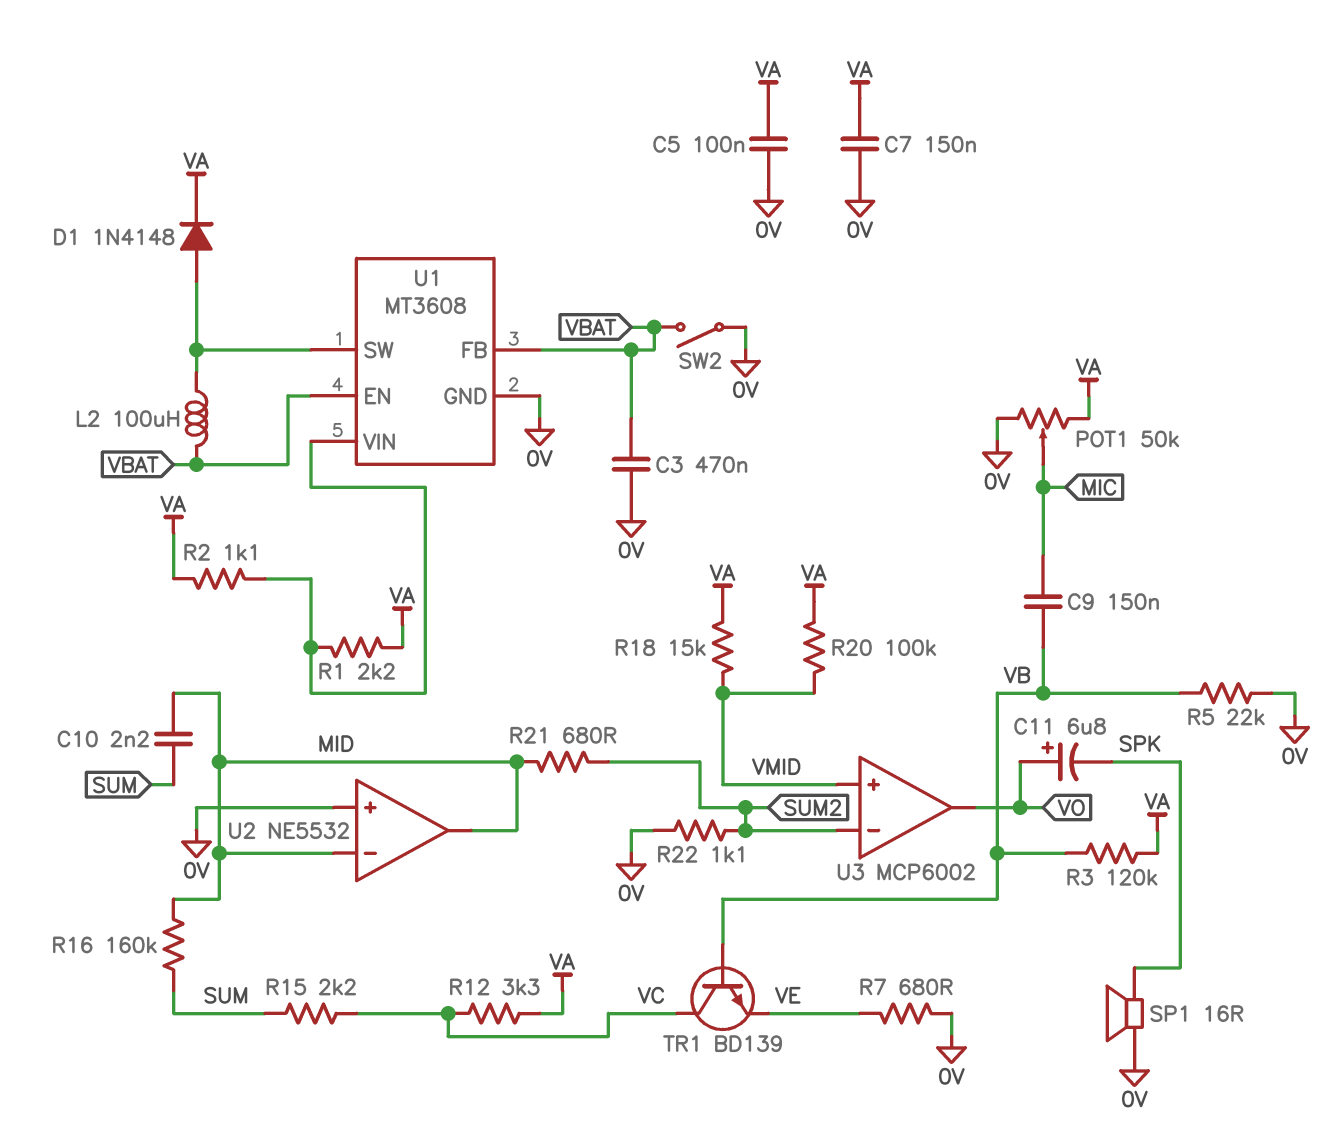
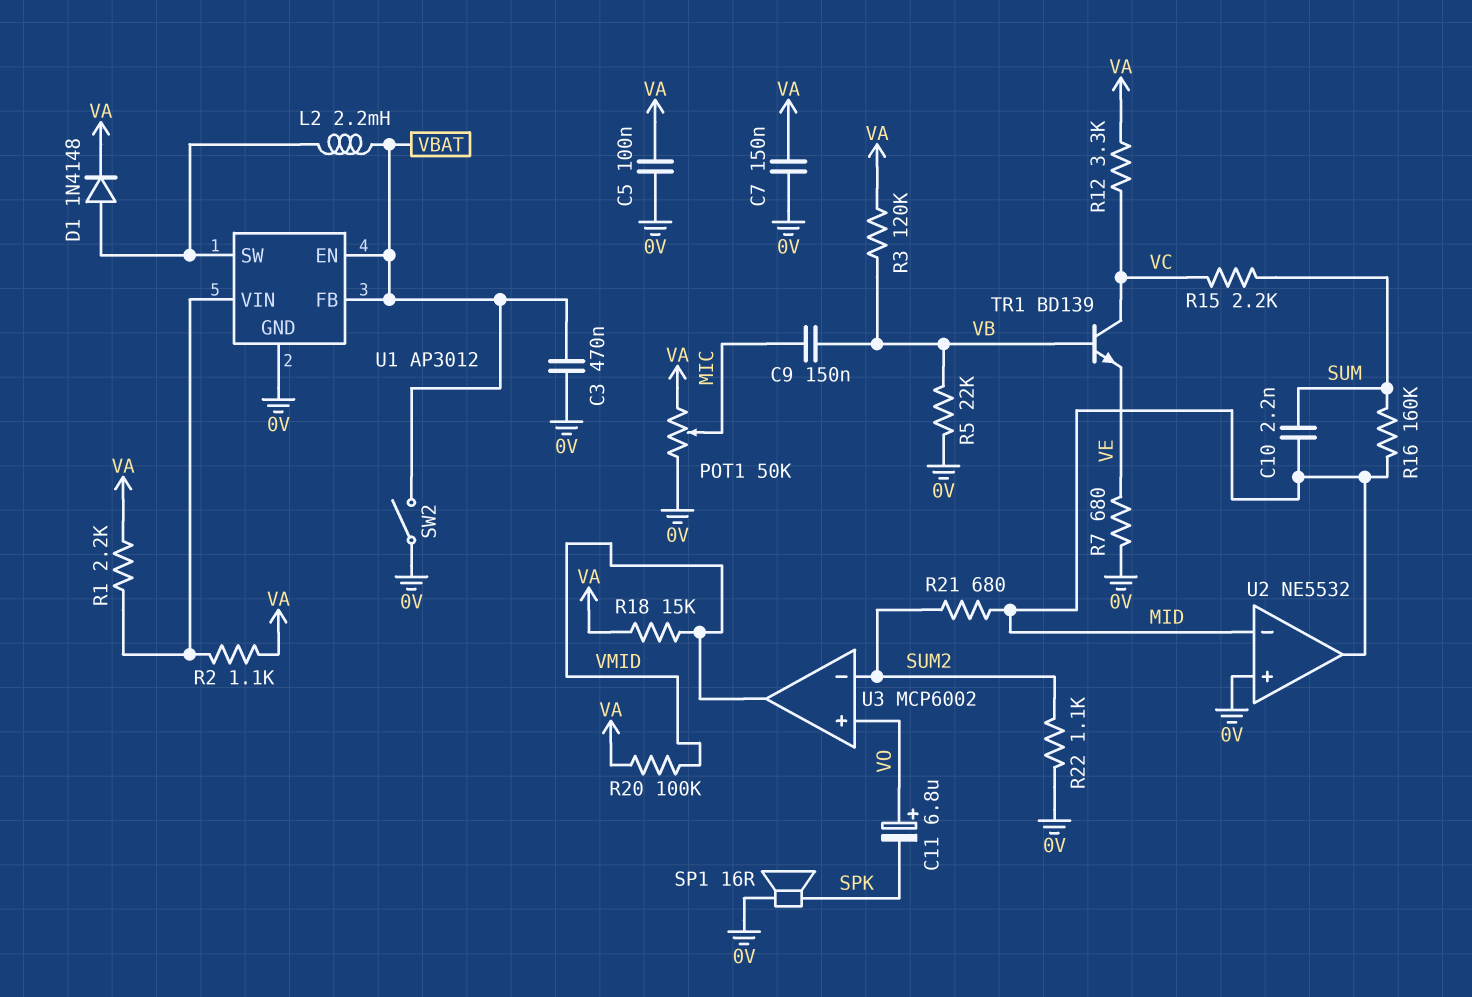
L2: 100uH (U1/SW, VBAT) -> 2.2mH (U1/SW, VBAT)
U1: MT3608 -> AP3012
U3 pin in+: VMID -> VO
U3 pin out: VO -> VMID

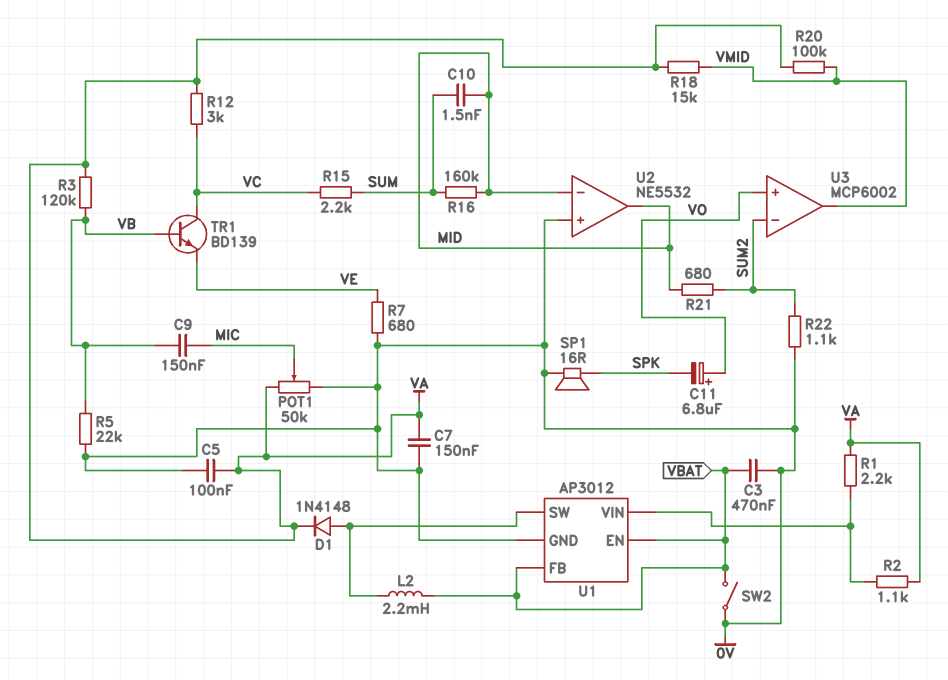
C10: 2.2nF (MID, SUM) -> 1.5nF (MID, SUM)
R12: 3.3k (VA, VC) -> 3k (VA, VC)

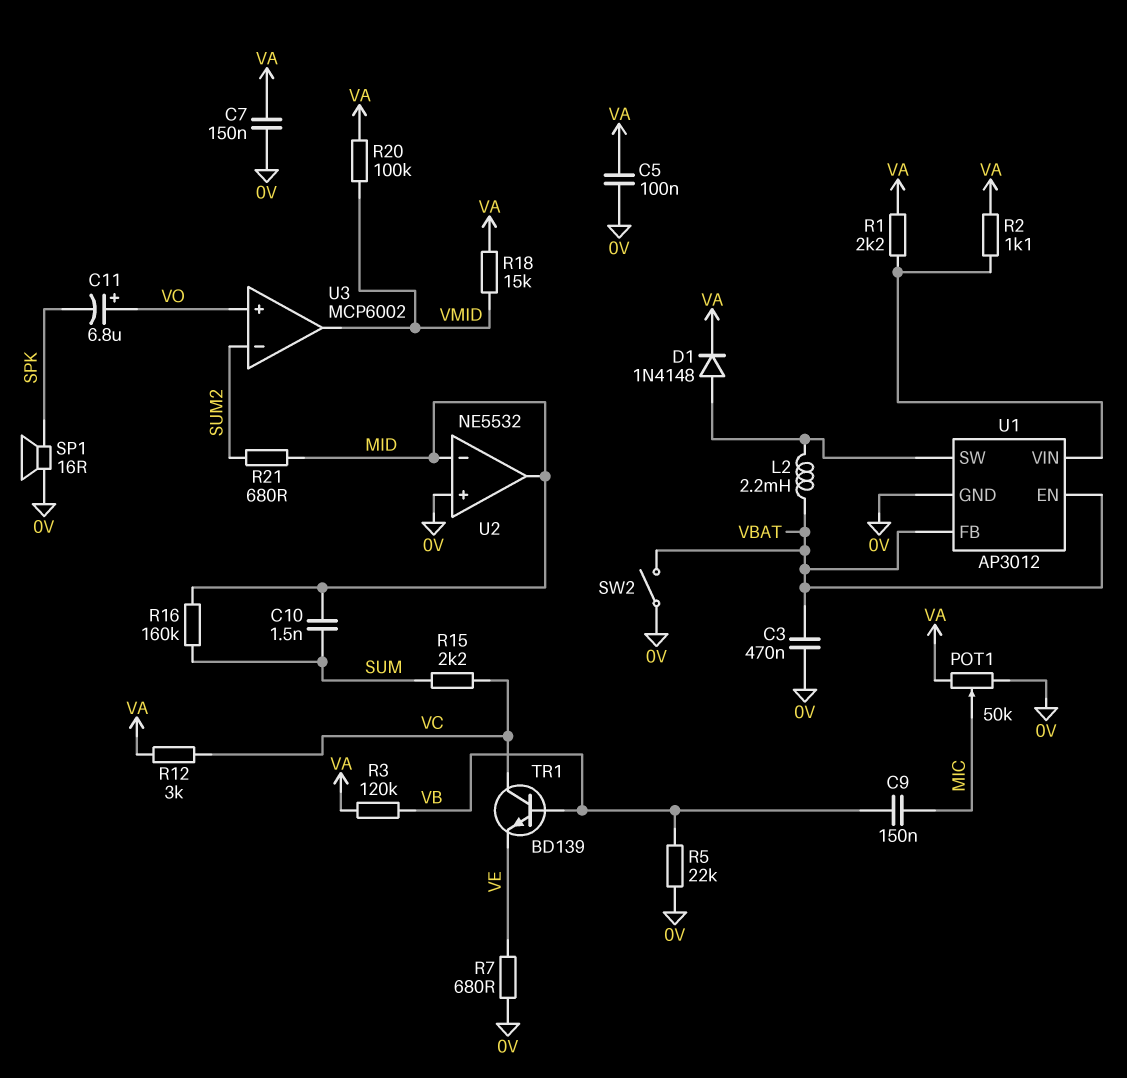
R22: 1.1k (0V, SUM2) -> none

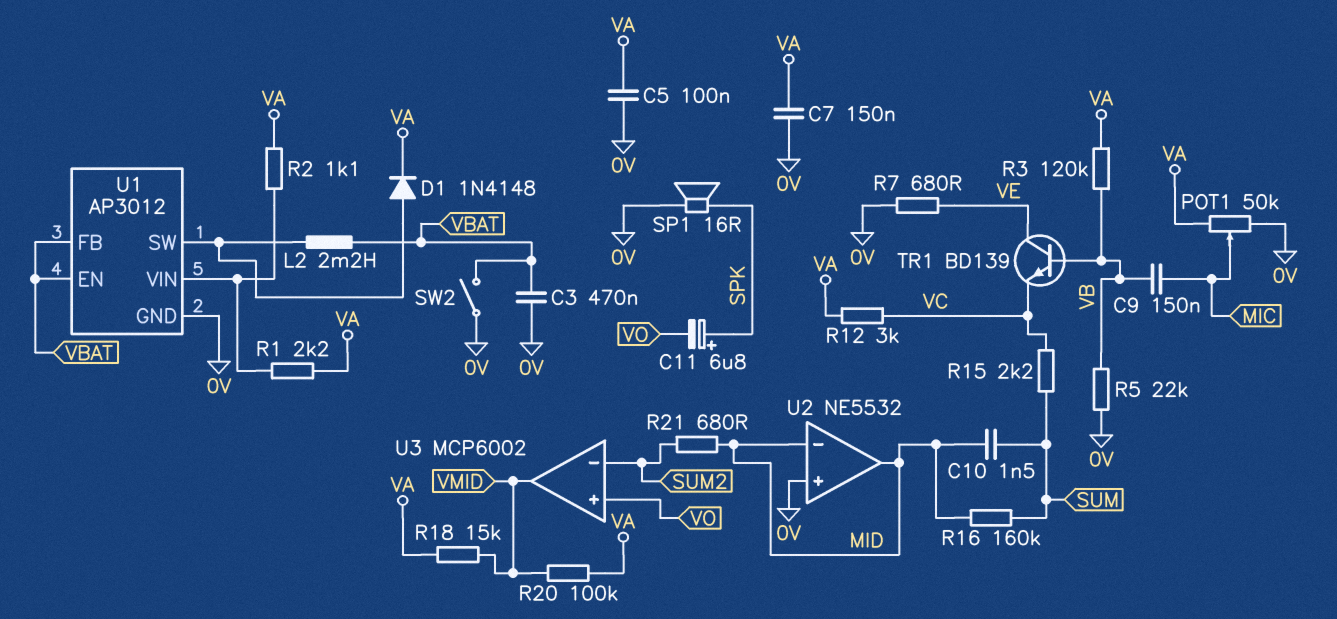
C11: 6.8uF (plus VO, minus SPK) -> 6.8uF (plus SPK, minus VO)
TR1: NPN BD139 (B VB, C VC, E VE) -> NPN BD139 (B VB, C VE, E VC)

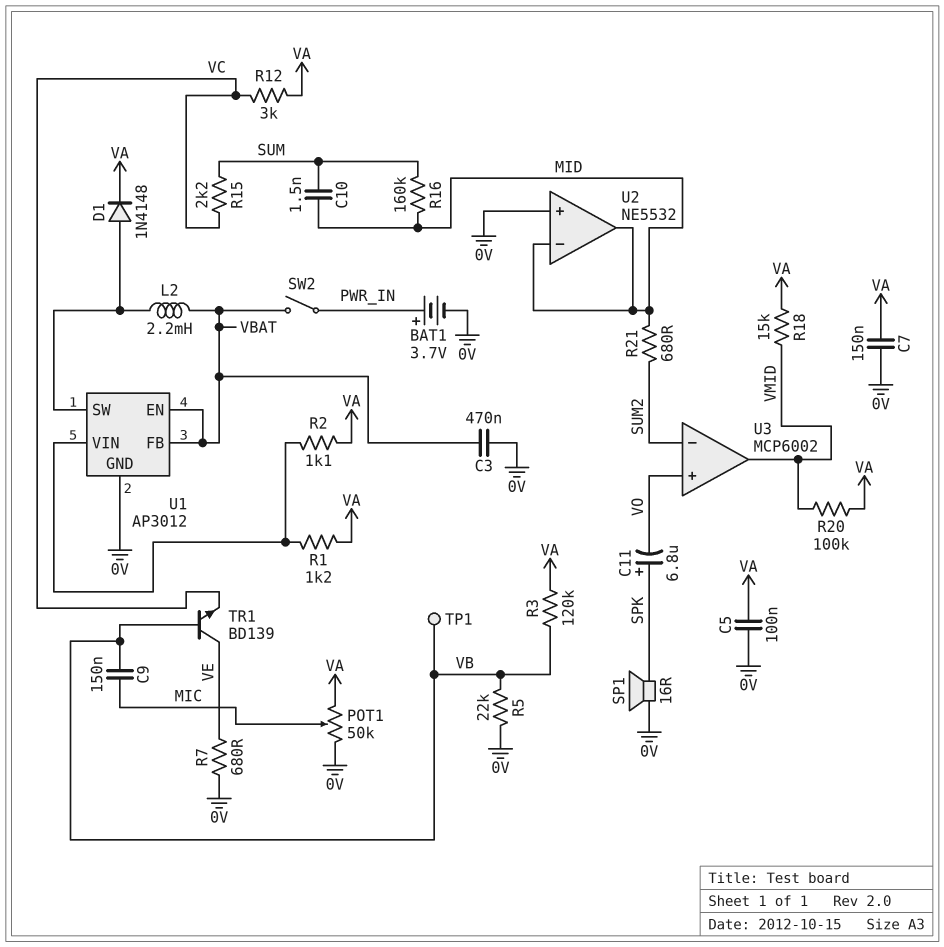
BAT1: none -> 3.7V (plus PWR_IN, minus 0V)
R1: 2.2k (U1/VIN, VA) -> 1.2k (U1/VIN, VA)
SW2: switch (0V, VBAT) -> switch (PWR_IN, VBAT)
TP1: none -> test point (VB)

